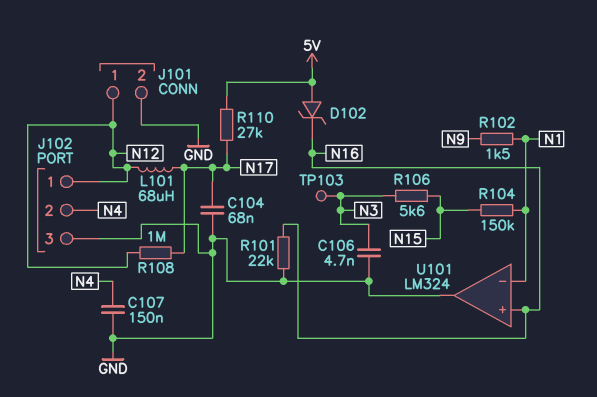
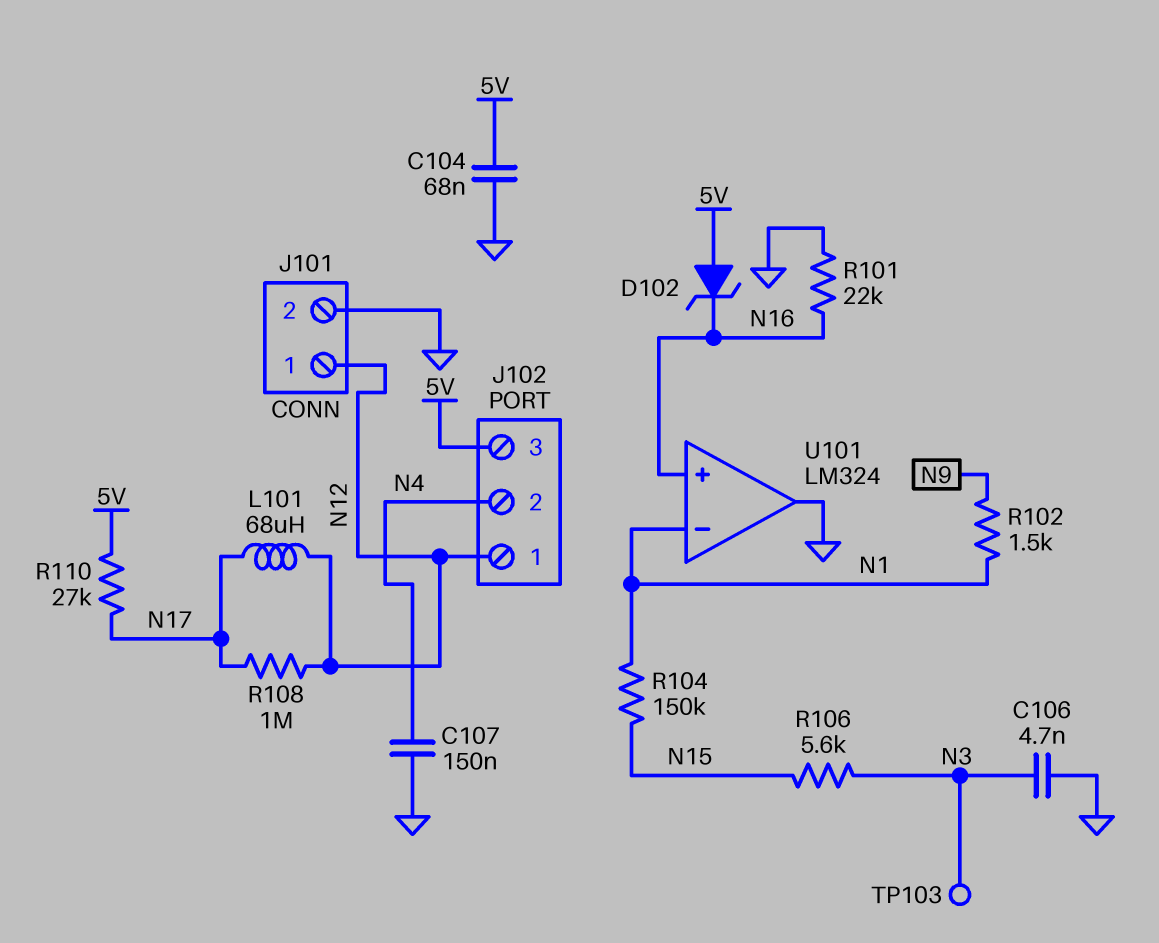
C104: 68nF (GND, N17) -> 68nF (5V, GND)
J102 pin 3: GND -> 5V

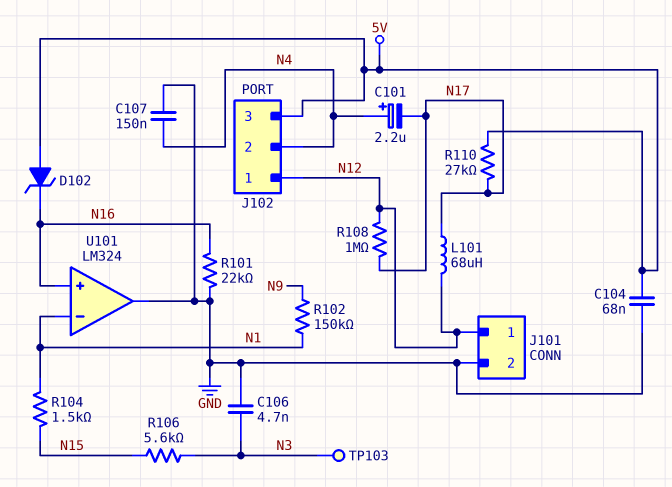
C101: none -> 2.2uF (plus N4, minus N17)
R102: 1.5k (N1, N9) -> 150k (N1, N9)
R104: 150k (N1, N15) -> 1.5k (N1, N15)

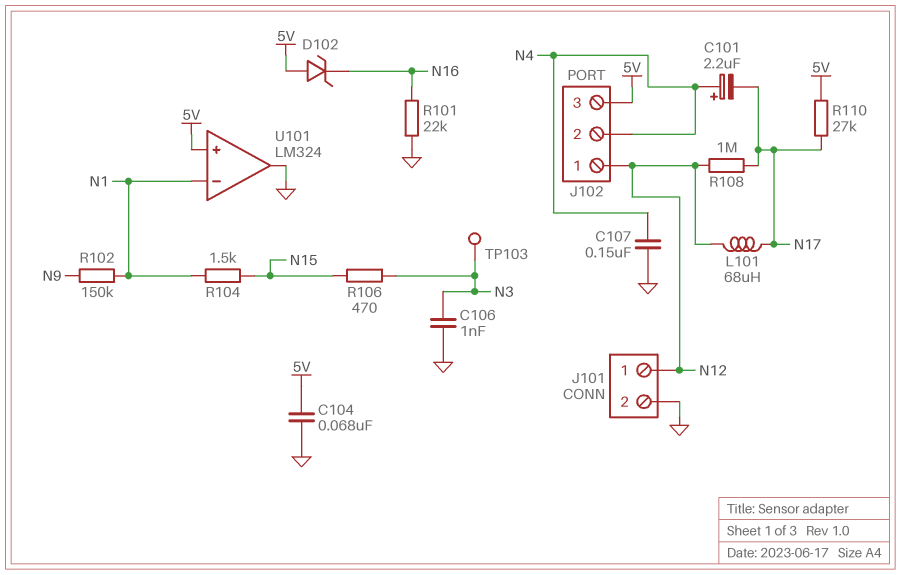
C106: 4.7nF (GND, N3) -> 1nF (GND, N3)
R106: 5.6k (N3, N15) -> 470 (N3, N15)
U101 pin in+: N16 -> 5V

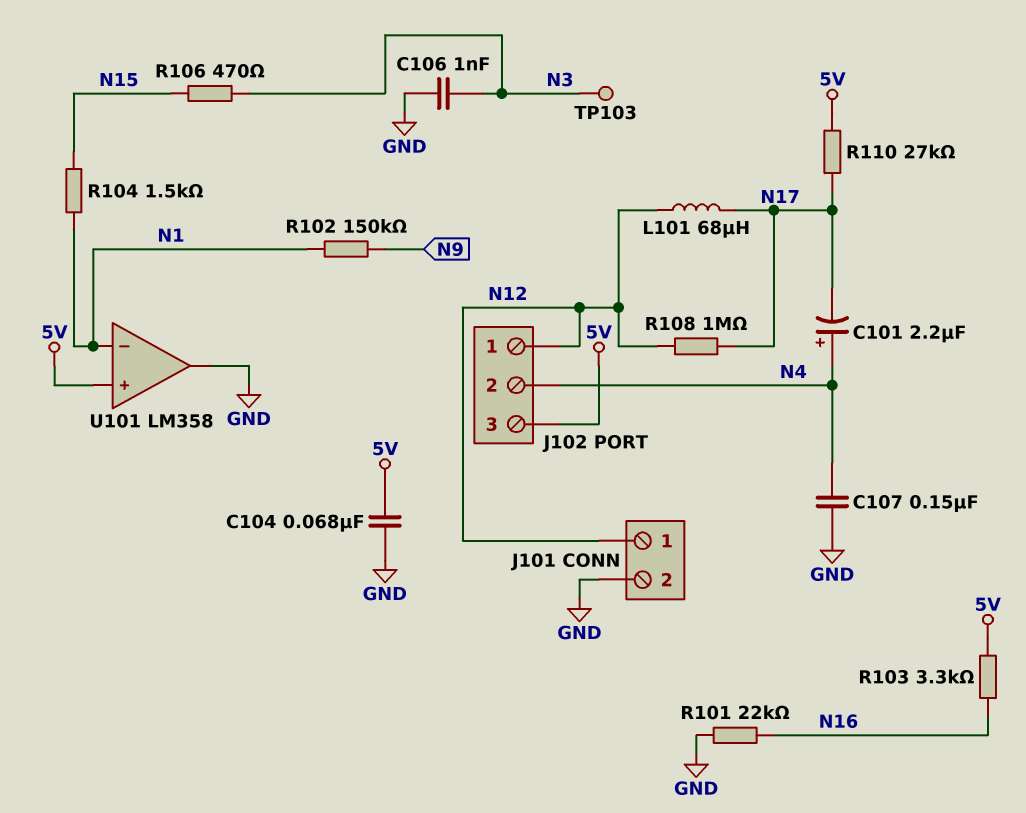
D102: zener (A 5V, K N16) -> none
R103: none -> 3.3k (5V, N16)
U101: LM324 -> LM358

